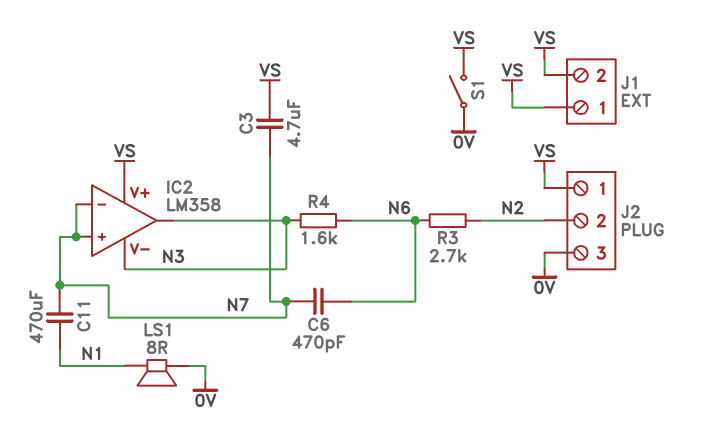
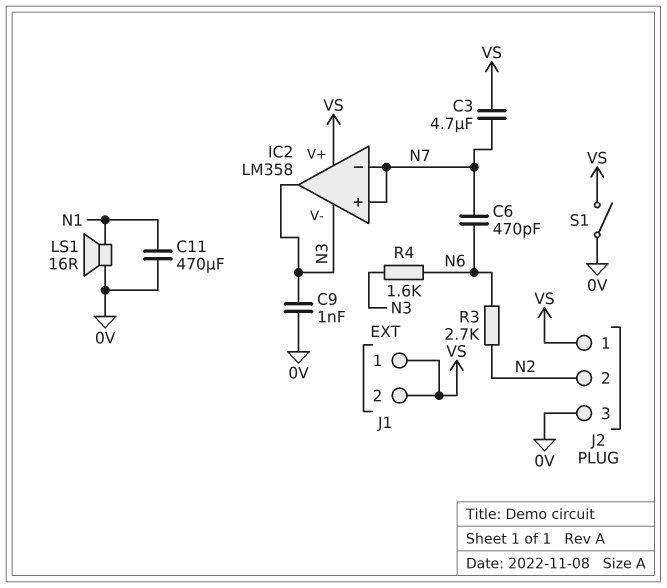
C9: none -> 1nF (0V, N3)
C11: 470uF (N1, N7) -> 470uF (0V, N1)
LS1: speaker 8R (0V, N1) -> speaker 16R (0V, N1)

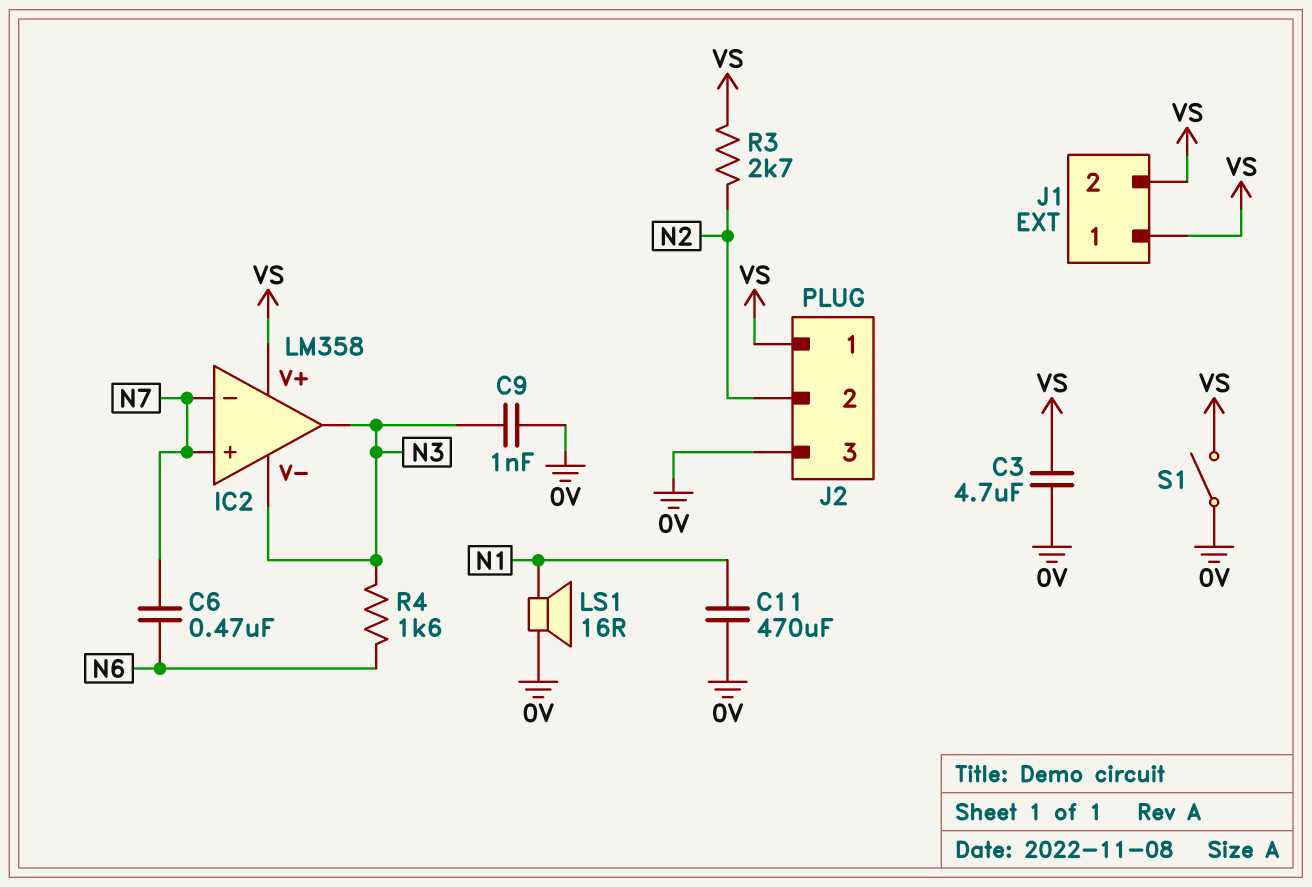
C3: 4.7uF (N7, VS) -> 4.7uF (0V, VS)
C6: 470pF (N6, N7) -> 470nF (N6, N7)
R3: 2.7k (N2, N6) -> 2.7k (N2, VS)

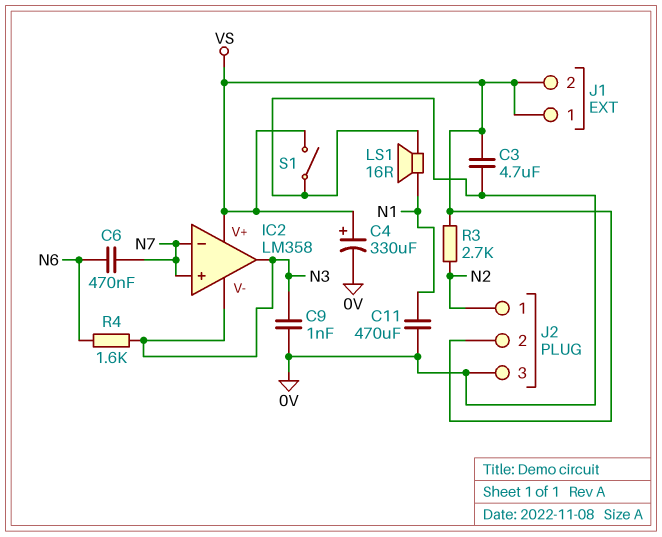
C4: none -> 330uF (plus VS, minus 0V)
J2 pin 1: VS -> N2
J2 pin 2: N2 -> VS

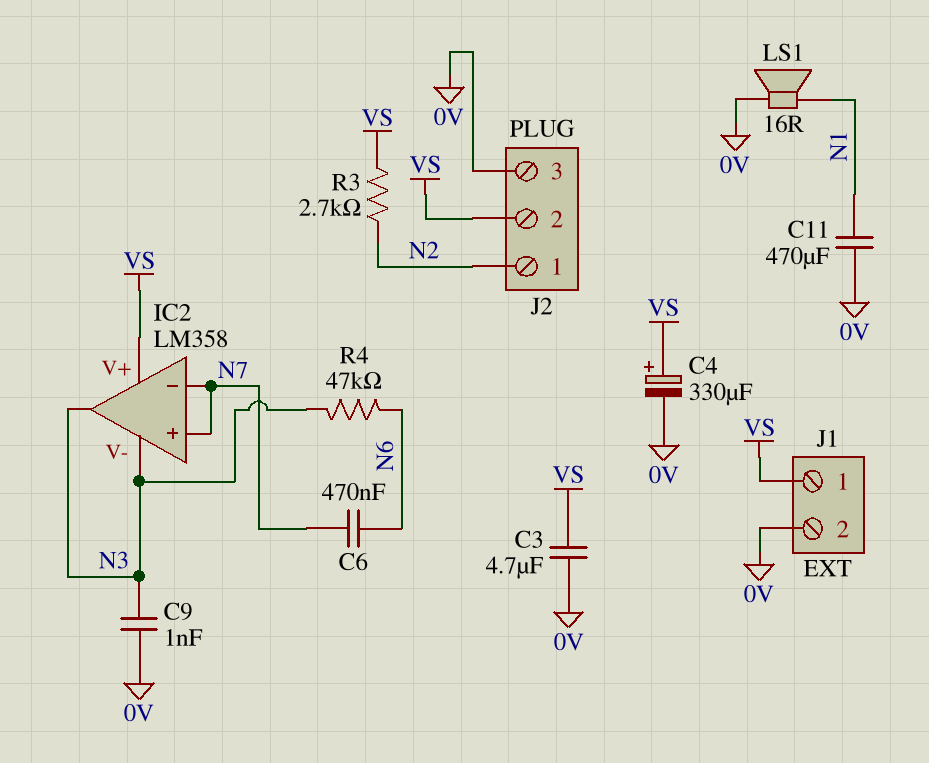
J1 pin 2: VS -> 0V
R4: 1.6k (N3, N6) -> 47k (N3, N6)
S1: switch (0V, VS) -> none

